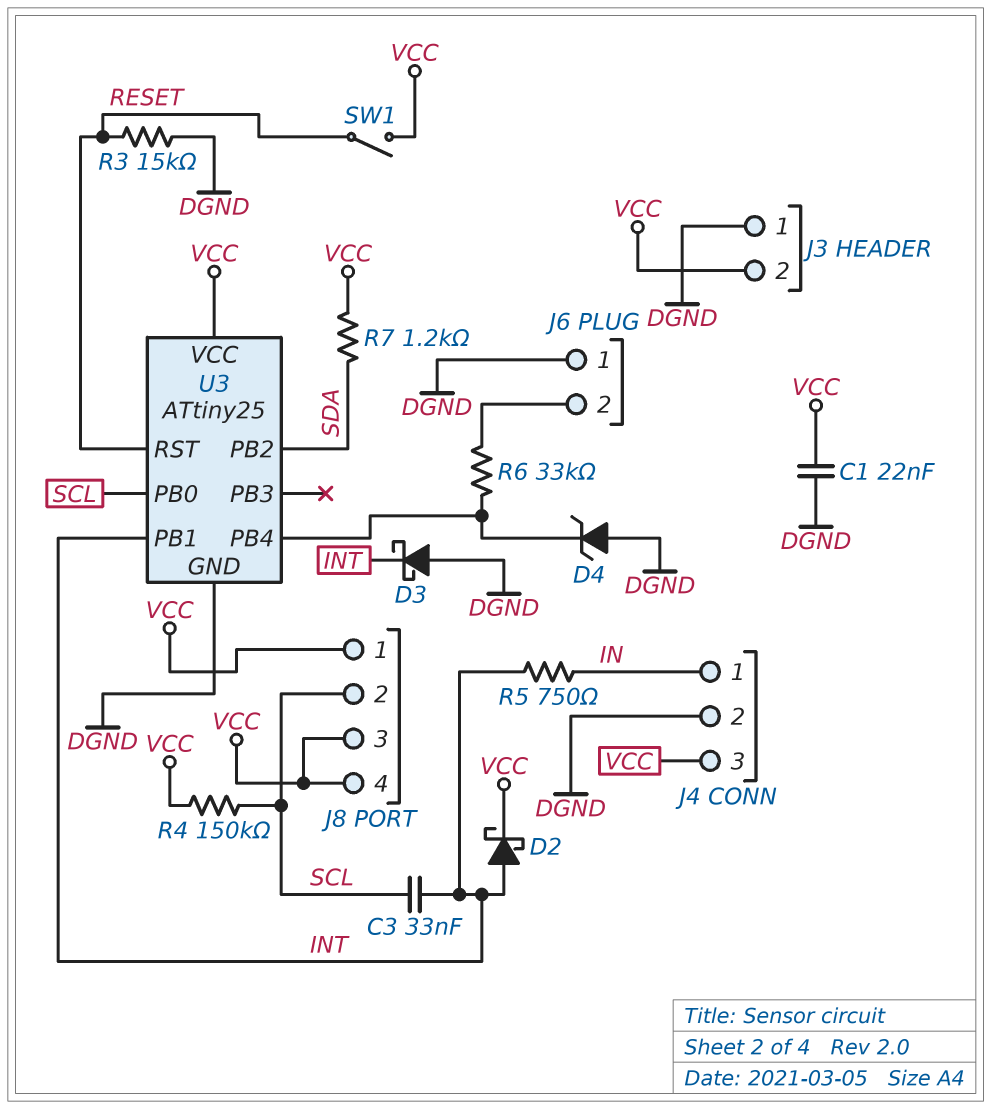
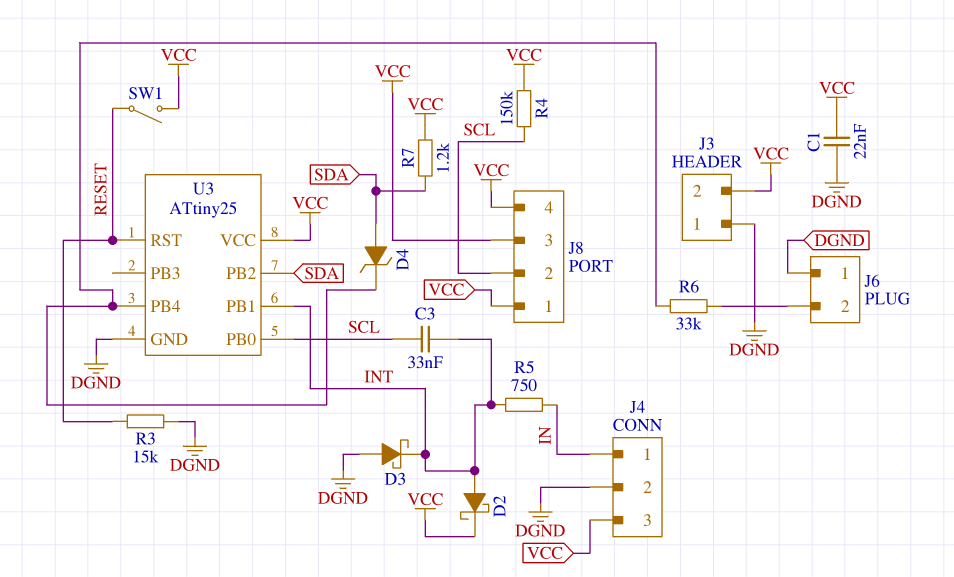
D4: zener (A DGND, K U3/PB4) -> zener (A SDA, K U3/PB4)

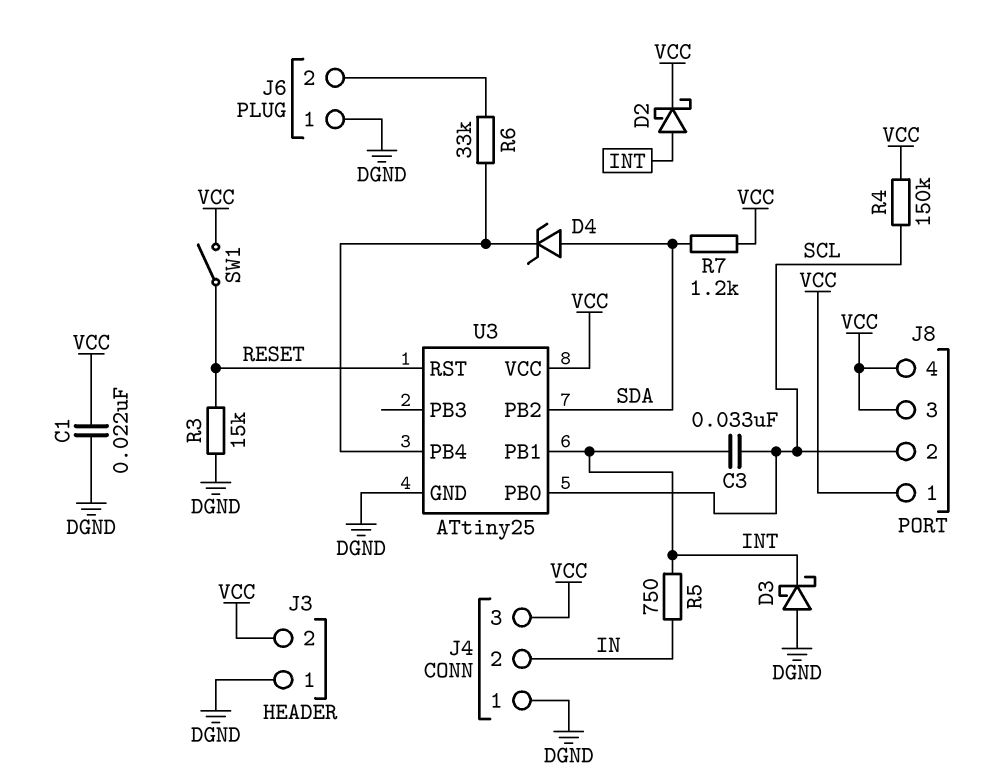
J4 pin 1: IN -> DGND
J4 pin 2: DGND -> IN

